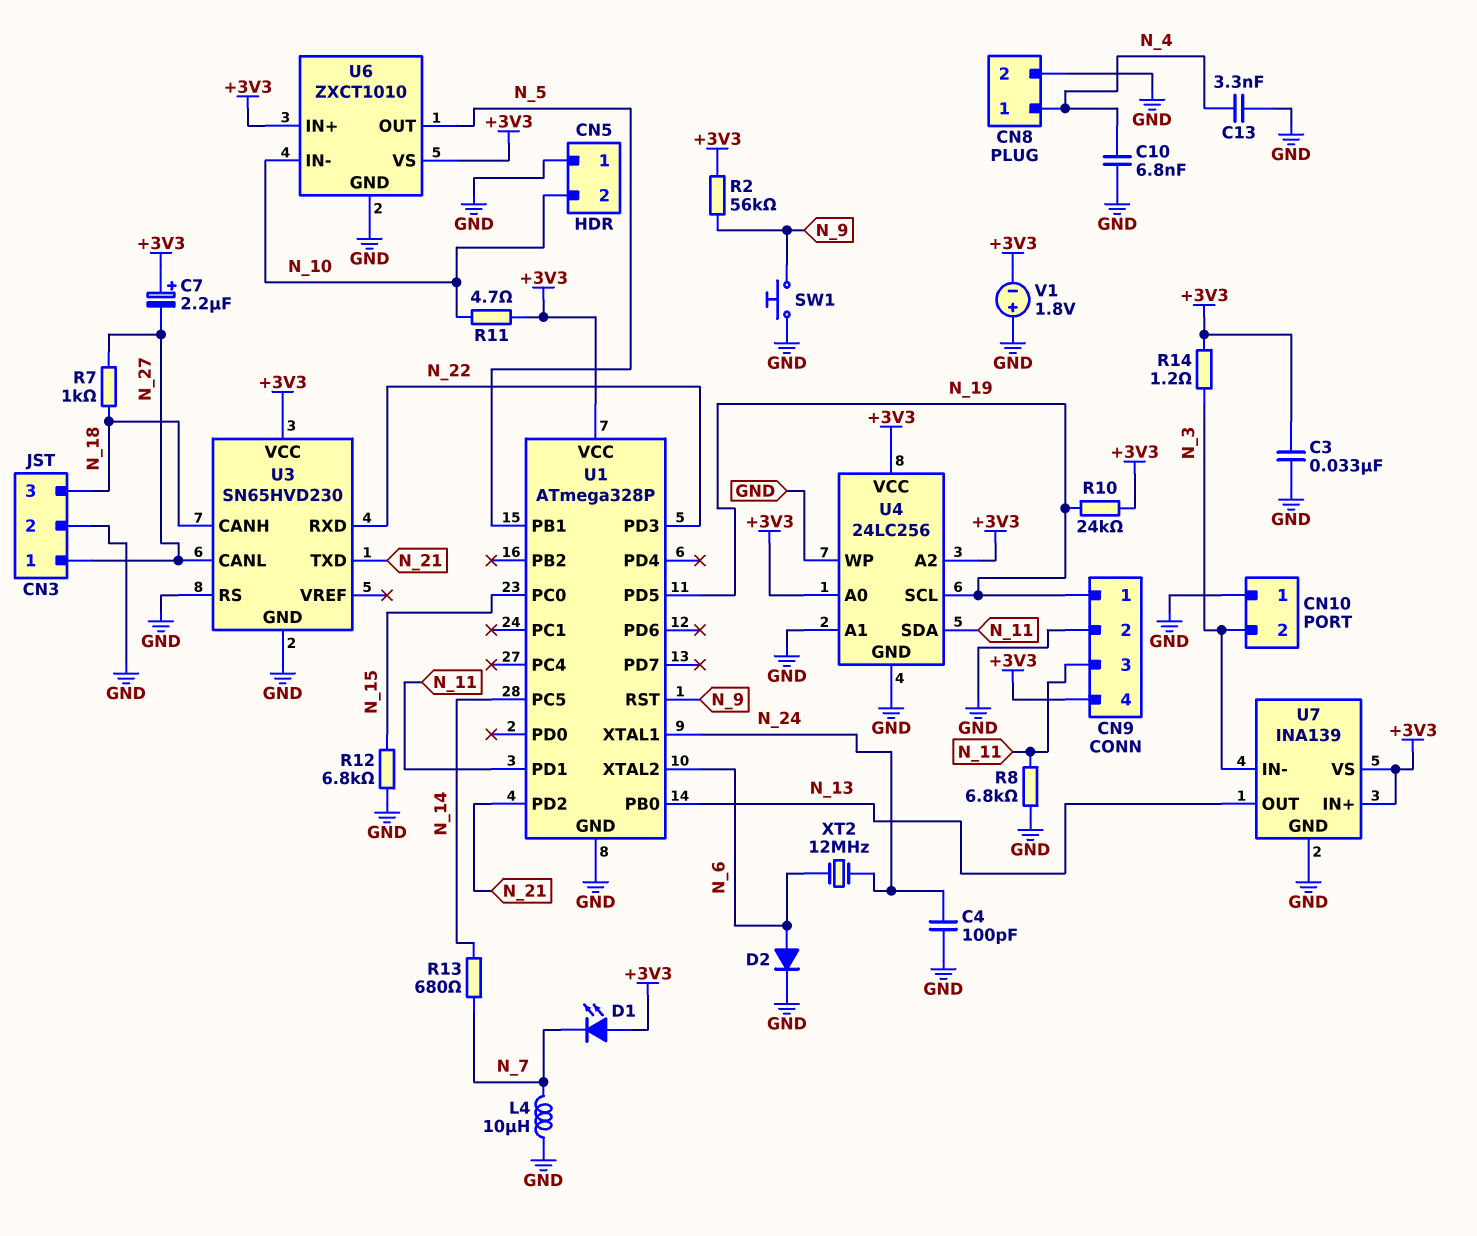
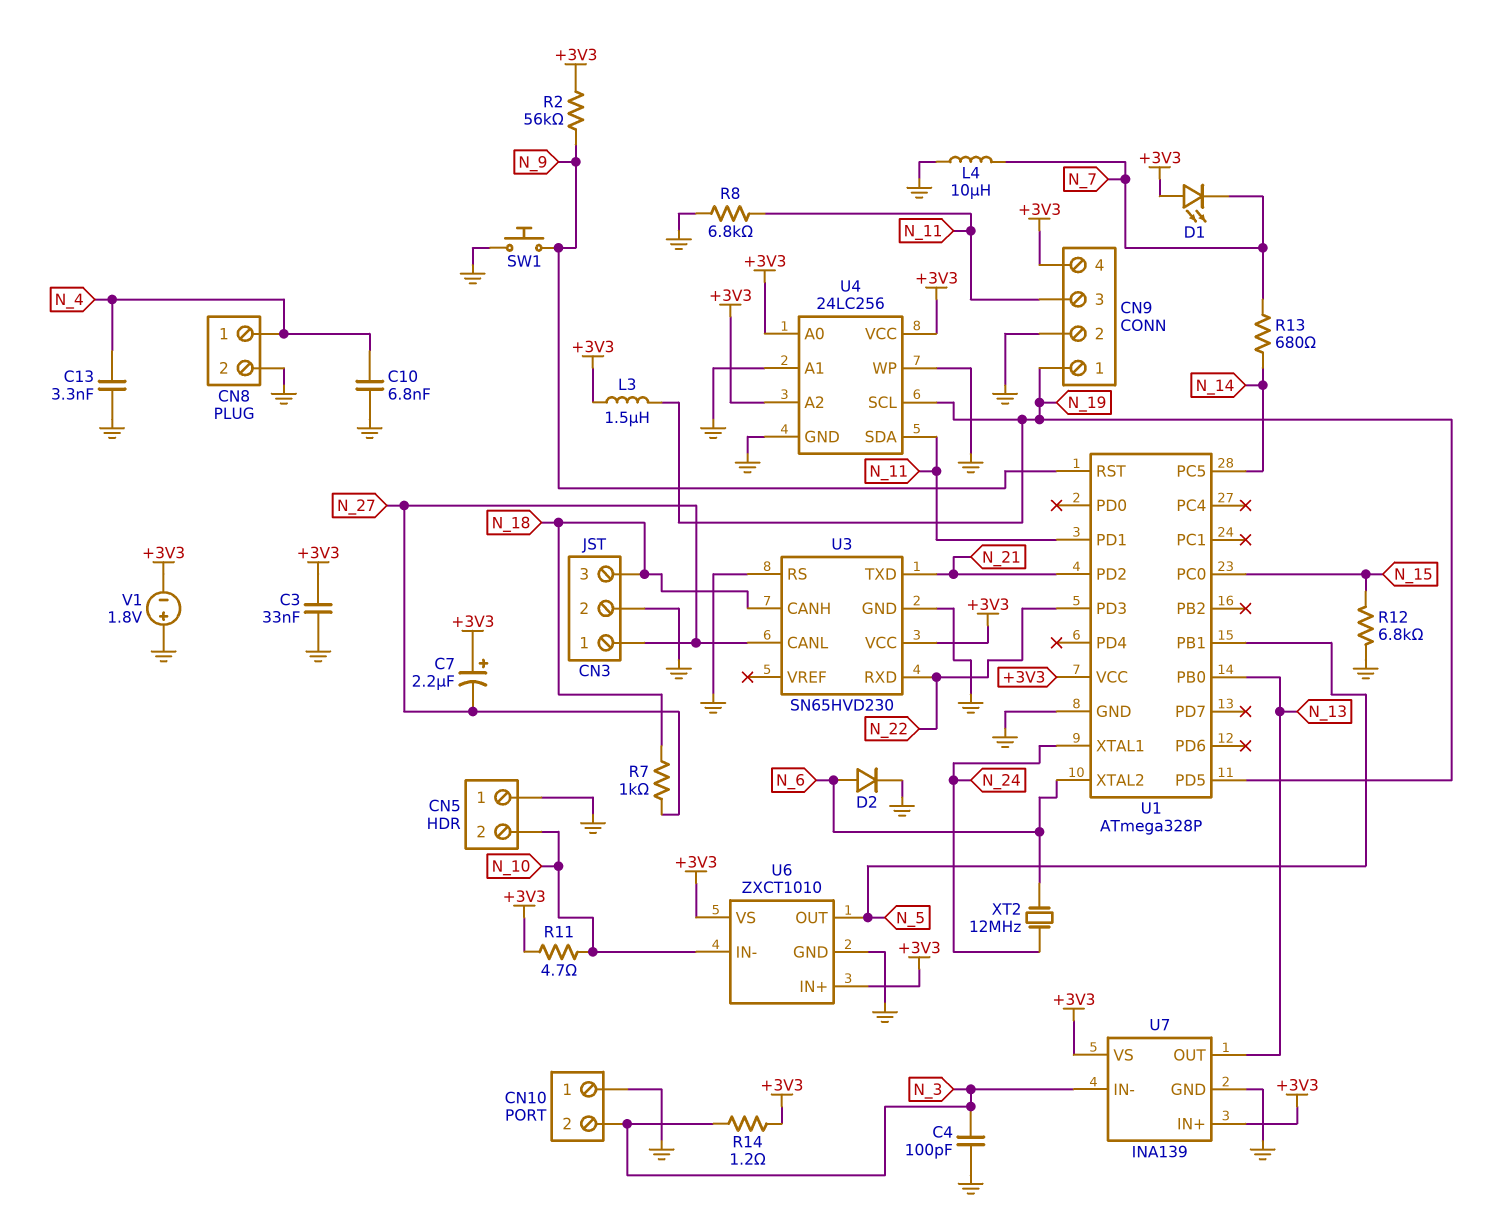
C4: 100pF (GND, N_24) -> 100pF (GND, N_3)
L3: none -> 1.5uH (+3V3, N_19)
R10: 24k (+3V3, N_19) -> none

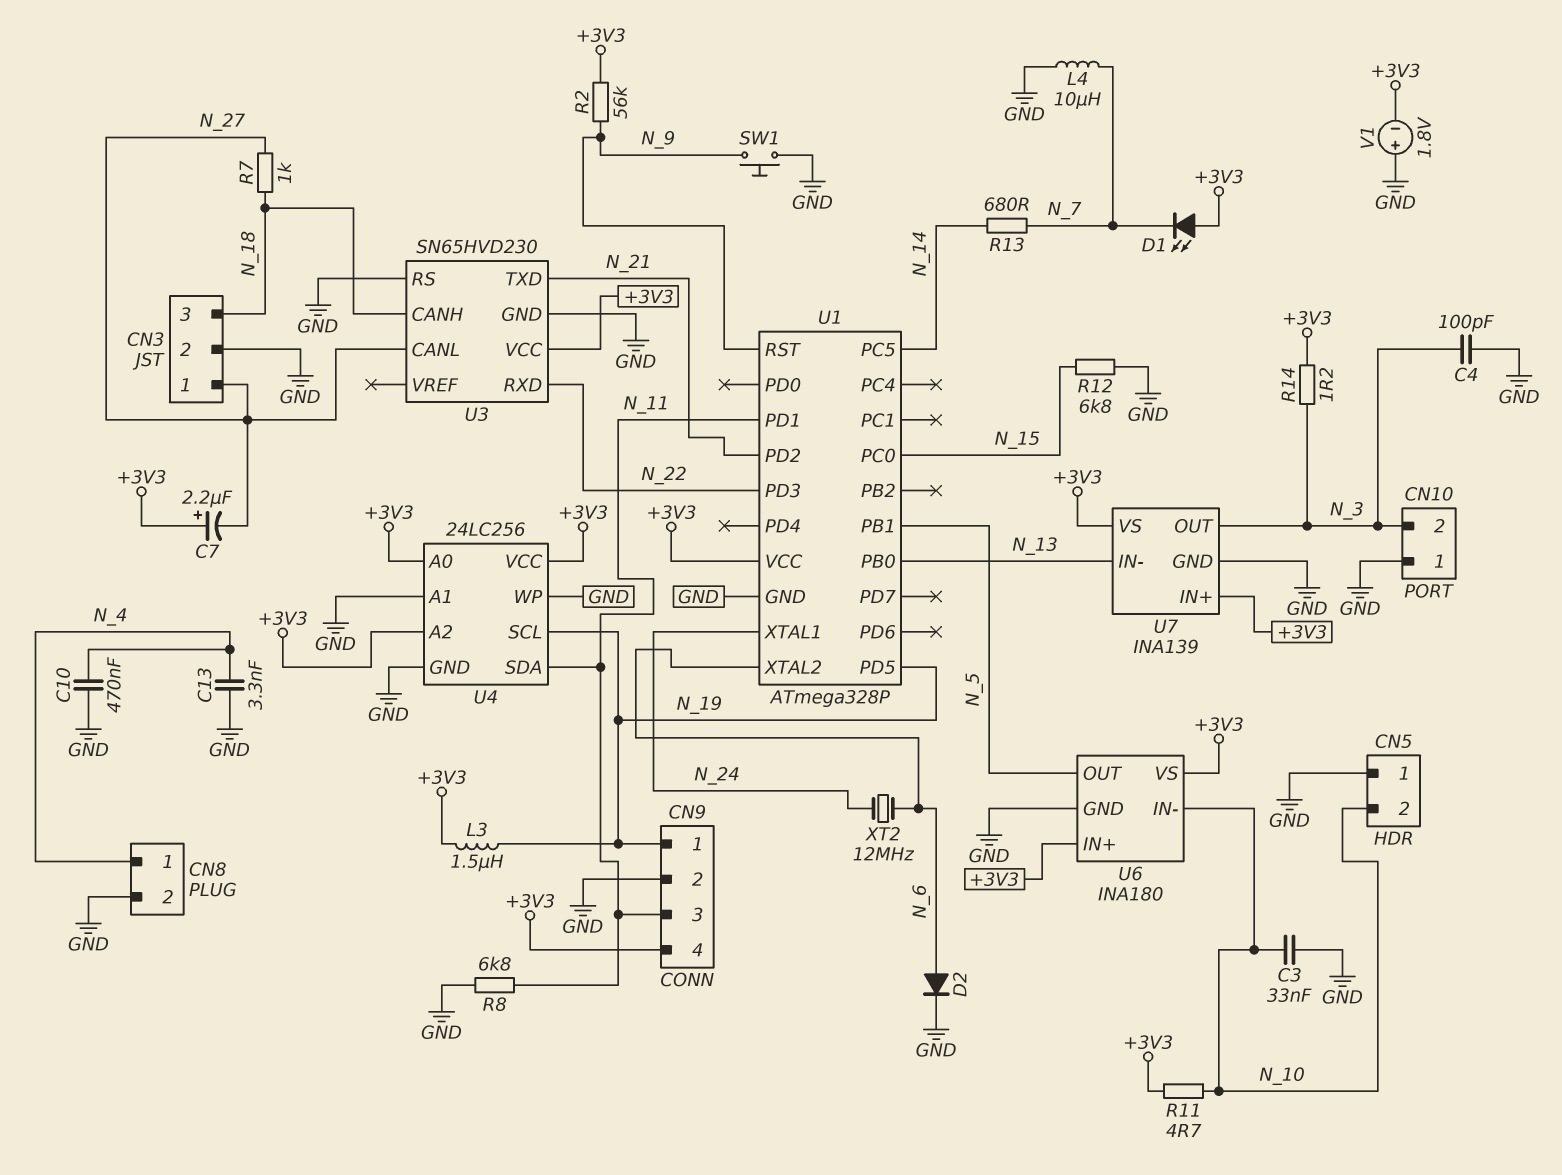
C3: 33nF (+3V3, GND) -> 33nF (GND, N_10)
C10: 6.8nF (GND, N_4) -> 470nF (GND, N_4)
U6: ZXCT1010 -> INA180
U7 pin IN-: N_3 -> N_13
U7 pin OUT: N_13 -> N_3

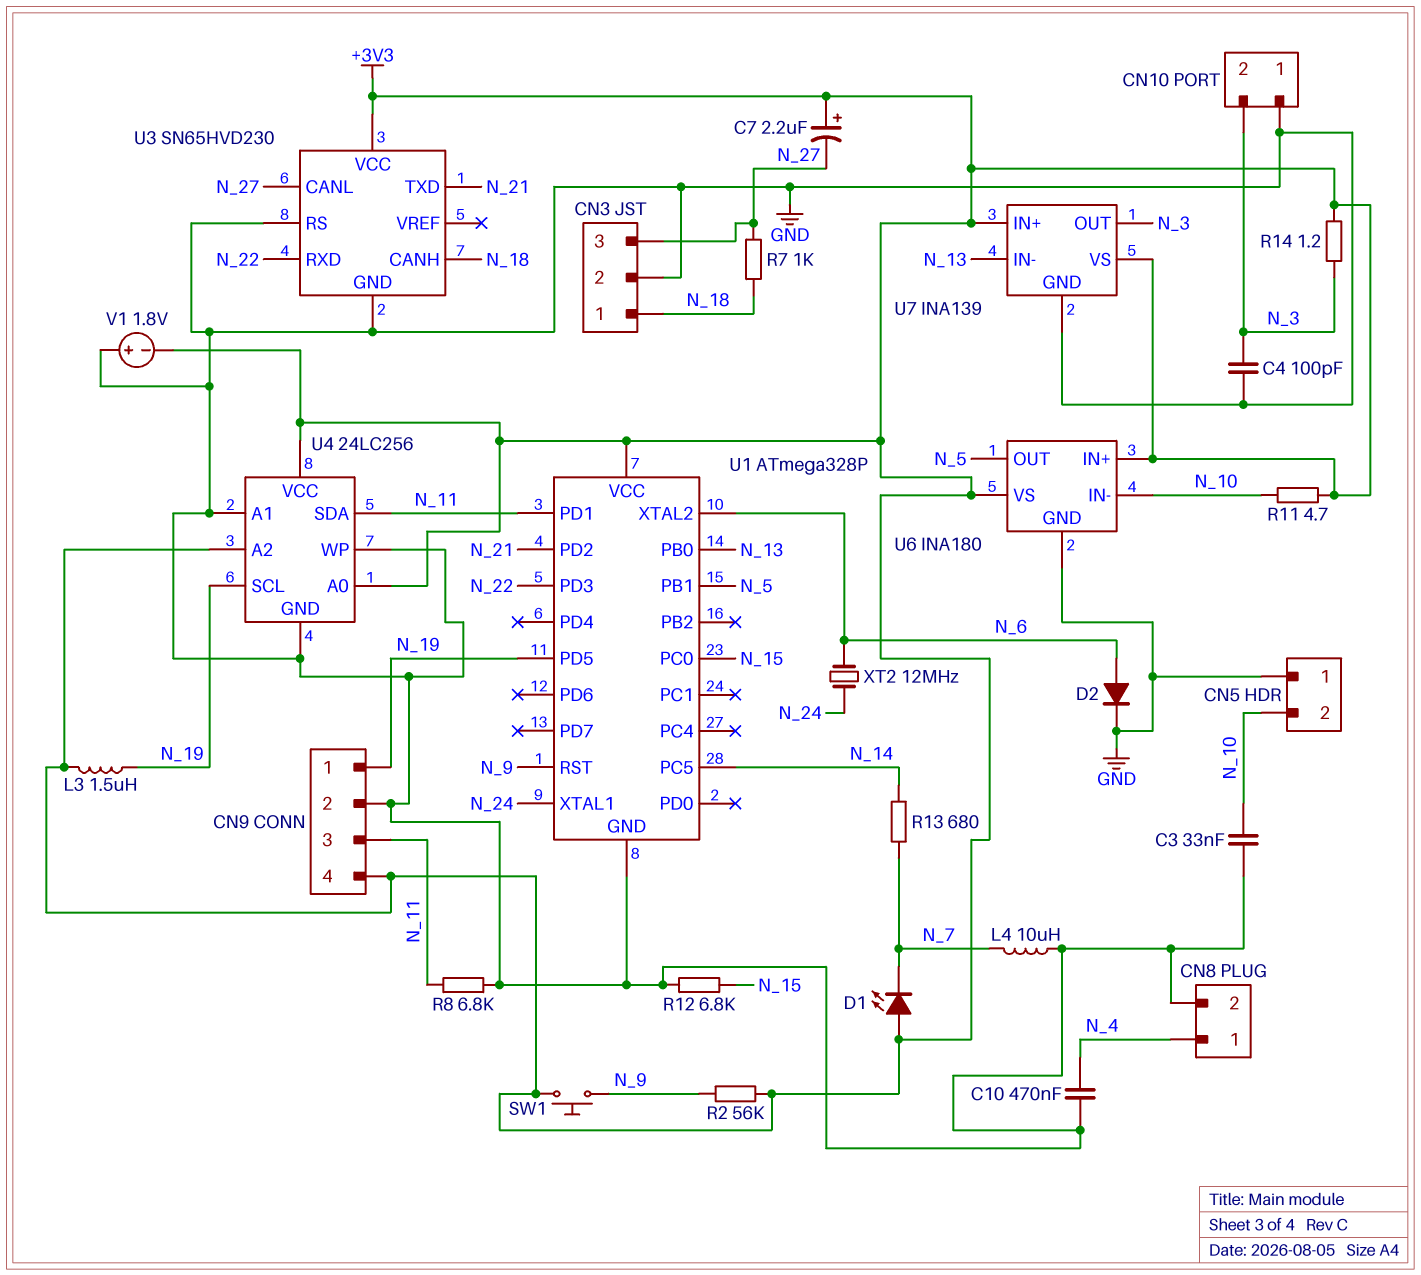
C13: 3.3nF (GND, N_4) -> none
CN3 pin 1: N_27 -> N_18
CN3 pin 3: N_18 -> N_27
SW1: button (GND, N_9) -> button (+3V3, N_9)

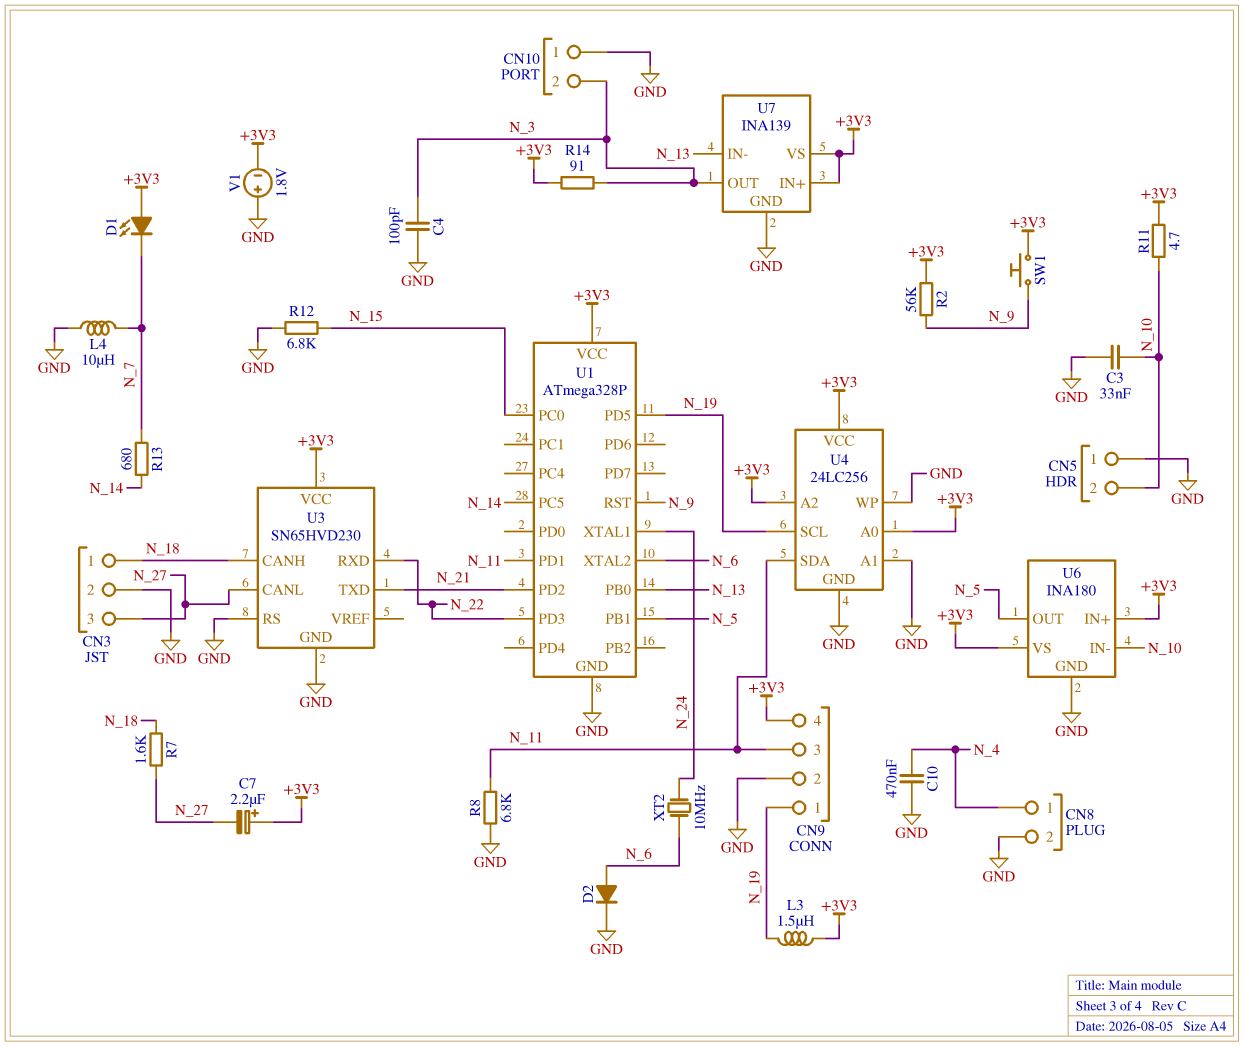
R7: 1k (N_18, N_27) -> 1.6k (N_18, N_27)
R14: 1.2 (+3V3, N_3) -> 91 (+3V3, N_3)
XT2: 12MHz (N_6, N_24) -> 10MHz (N_6, N_24)

